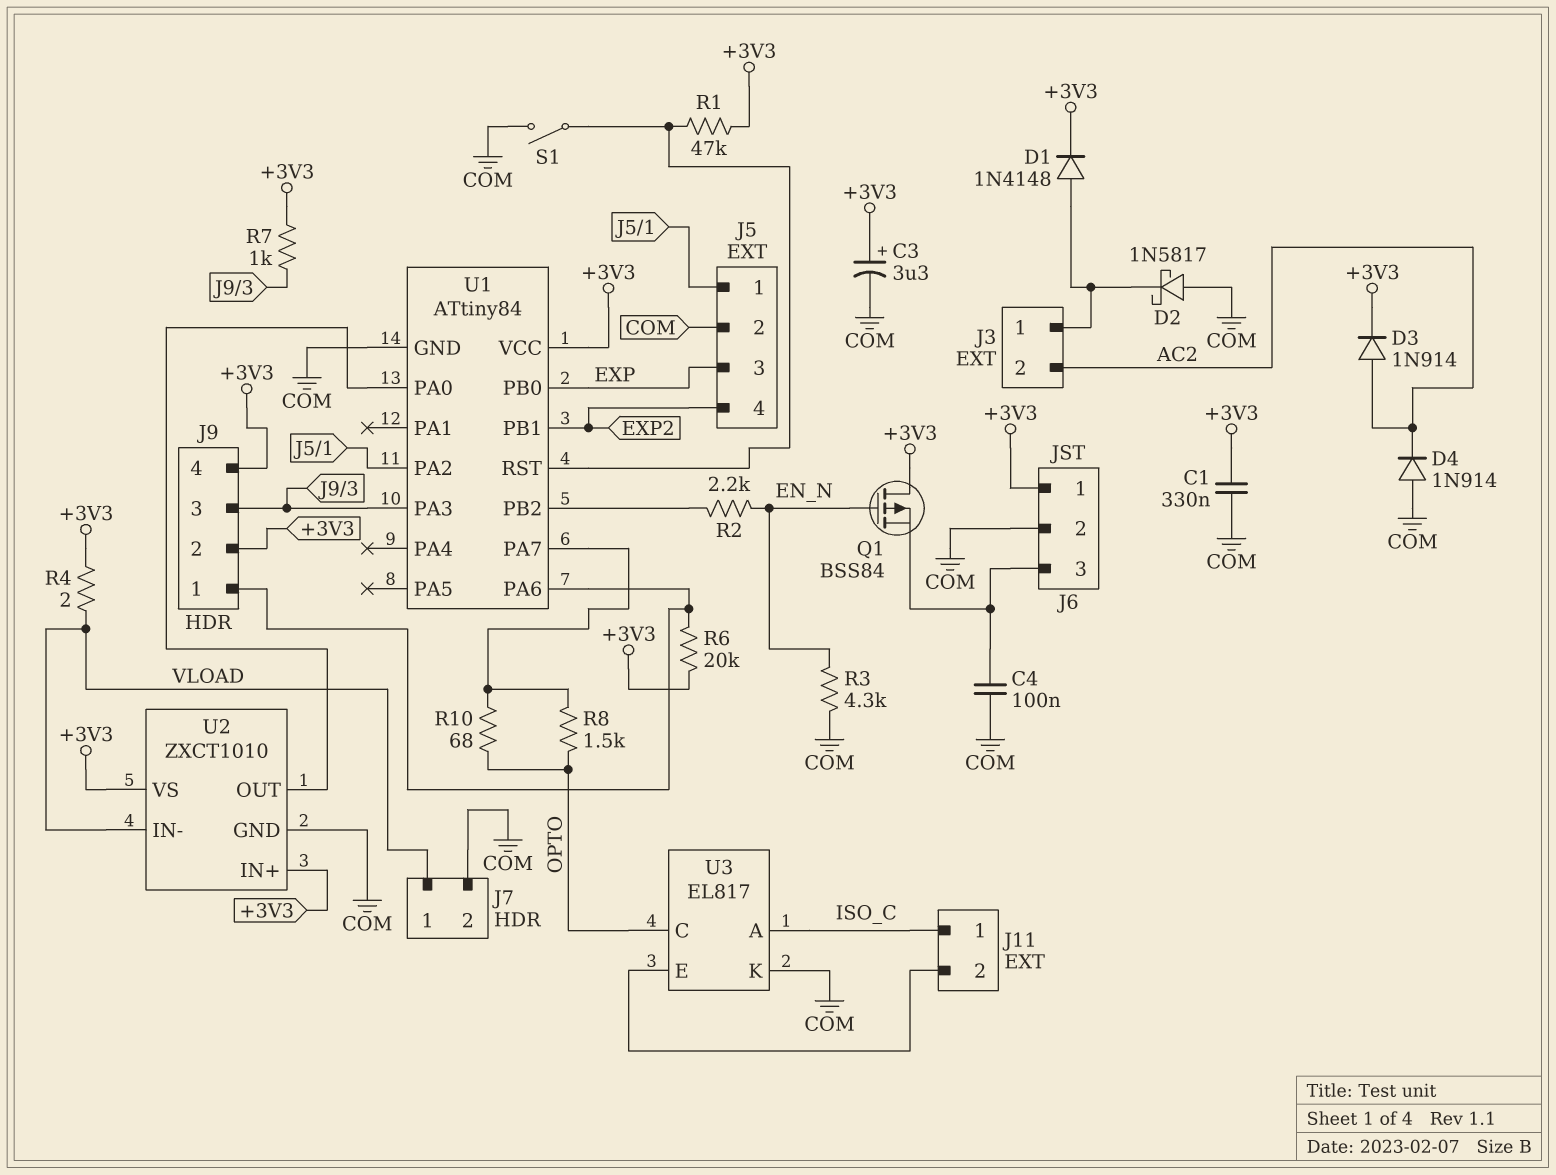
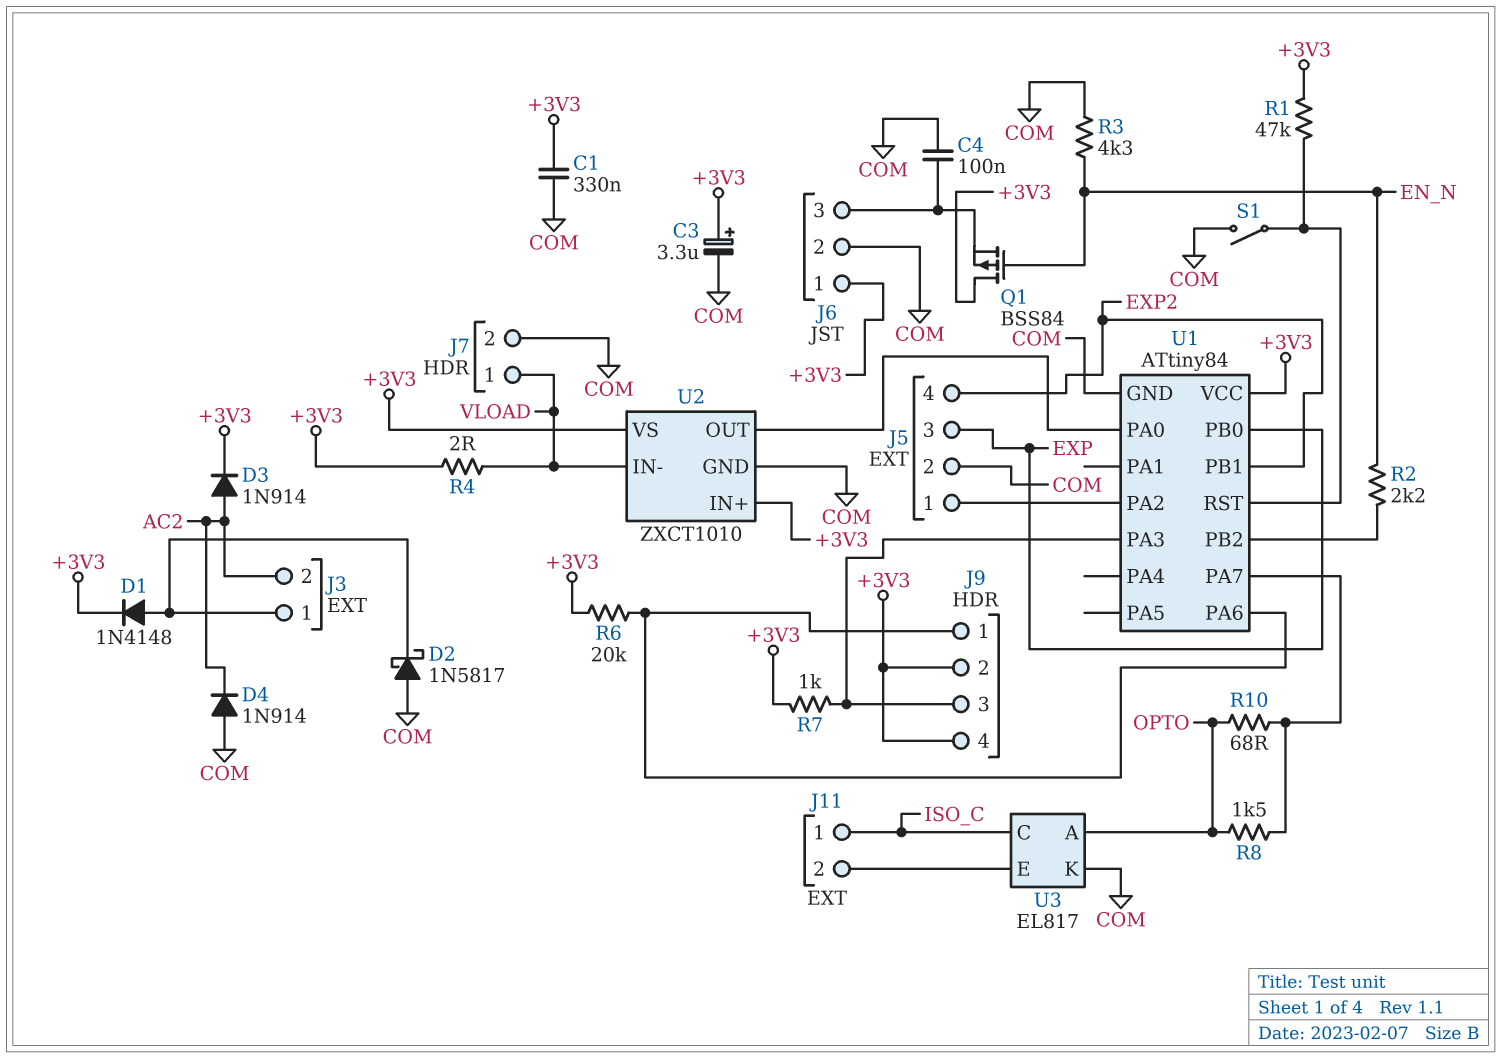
U3 pin A: ISO_C -> OPTO
U3 pin C: OPTO -> ISO_C

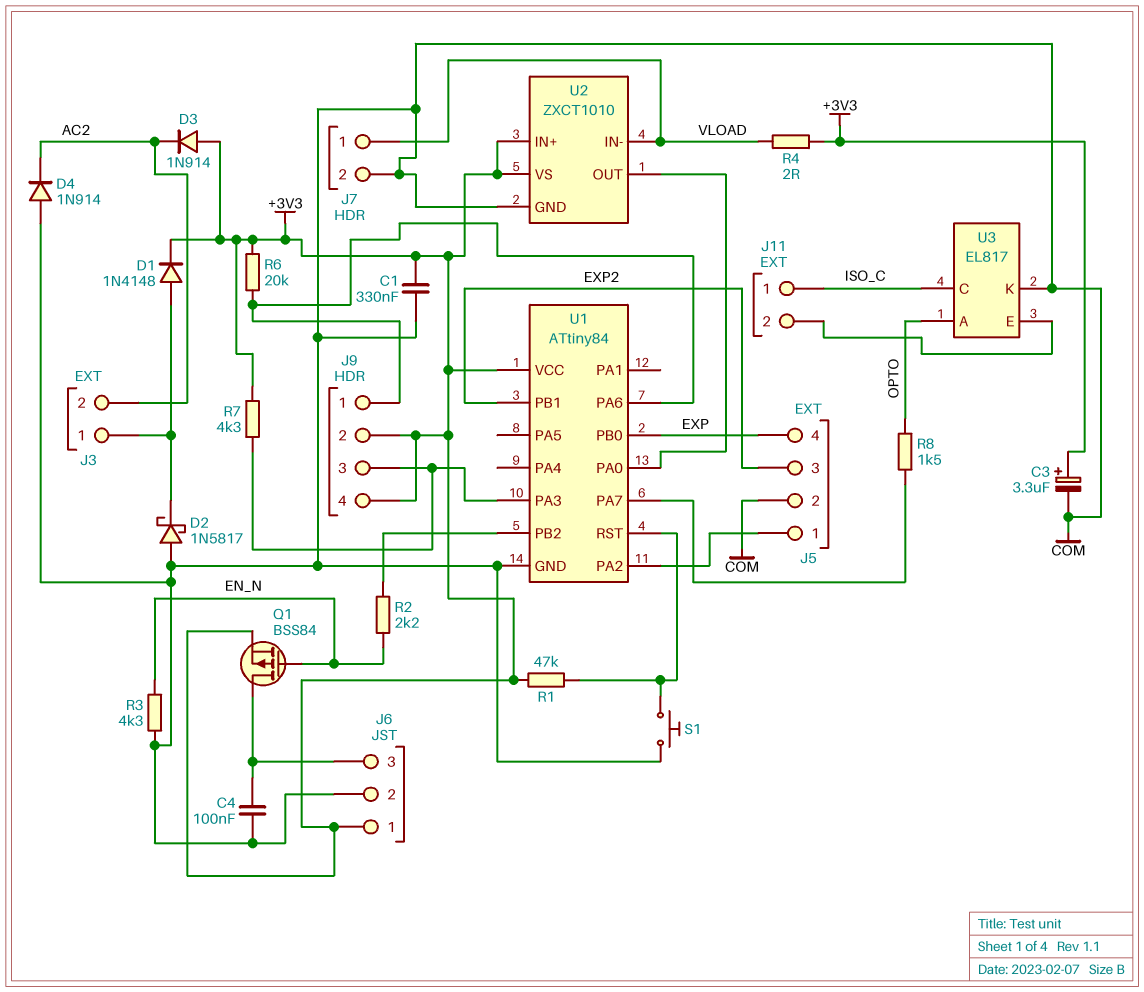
D3: diode 1N914 (A AC2, K +3V3) -> diode 1N914 (A +3V3, K AC2)
J5 pin 3: EXP -> EXP2
J5 pin 4: EXP2 -> EXP
Q1: PMOS BSS84 (G EN_N, D +3V3, S J6/3) -> PMOS BSS84 (G EN_N, D J6/3, S +3V3)
R7: 1k (+3V3, J9/3) -> 4.3k (+3V3, J9/3)
R10: 68 (OPTO, U1/PA7) -> none
S1: switch (COM, U1/RST) -> button (COM, U1/RST)

